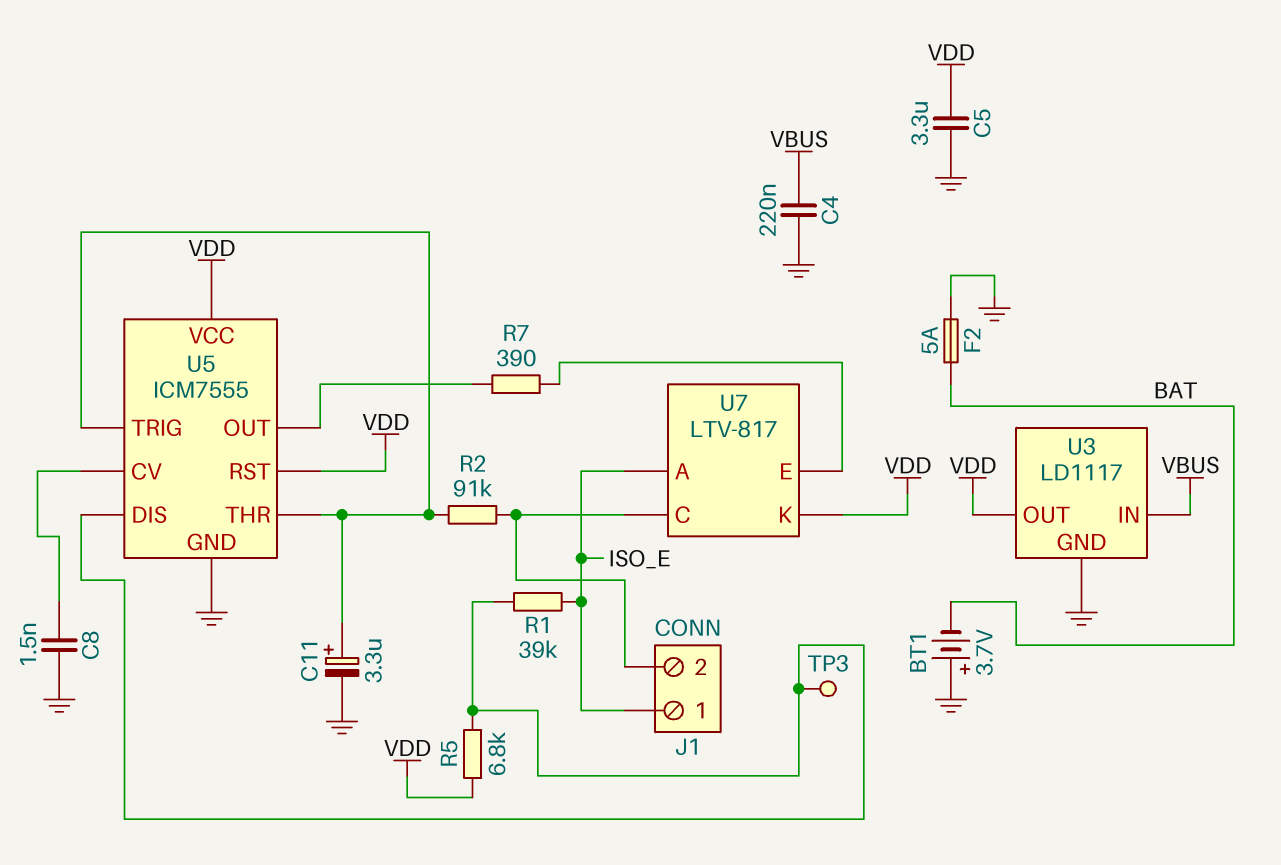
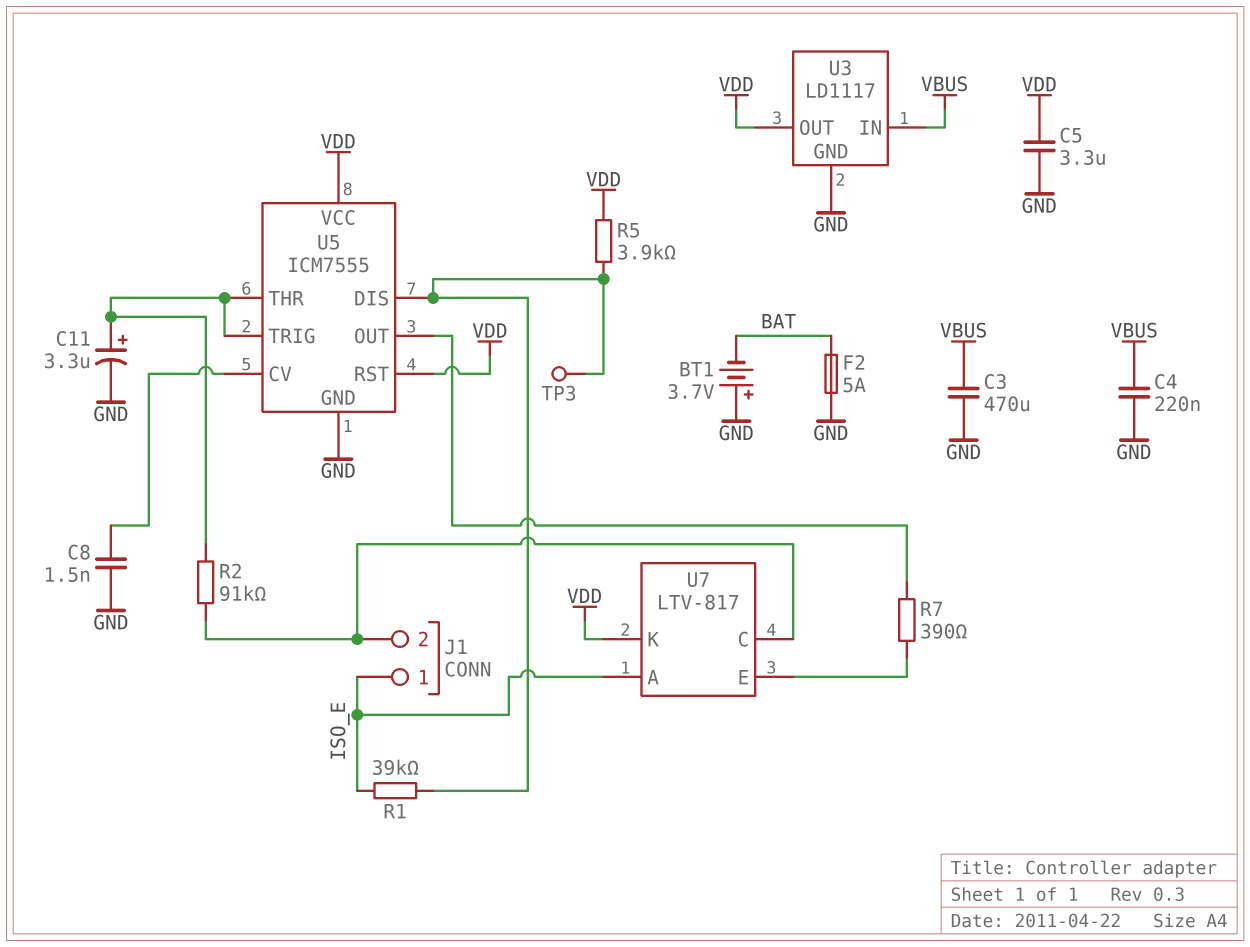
C3: none -> 470uF (GND, VBUS)
R5: 6.8k (U5/DIS, VDD) -> 3.9k (U5/DIS, VDD)

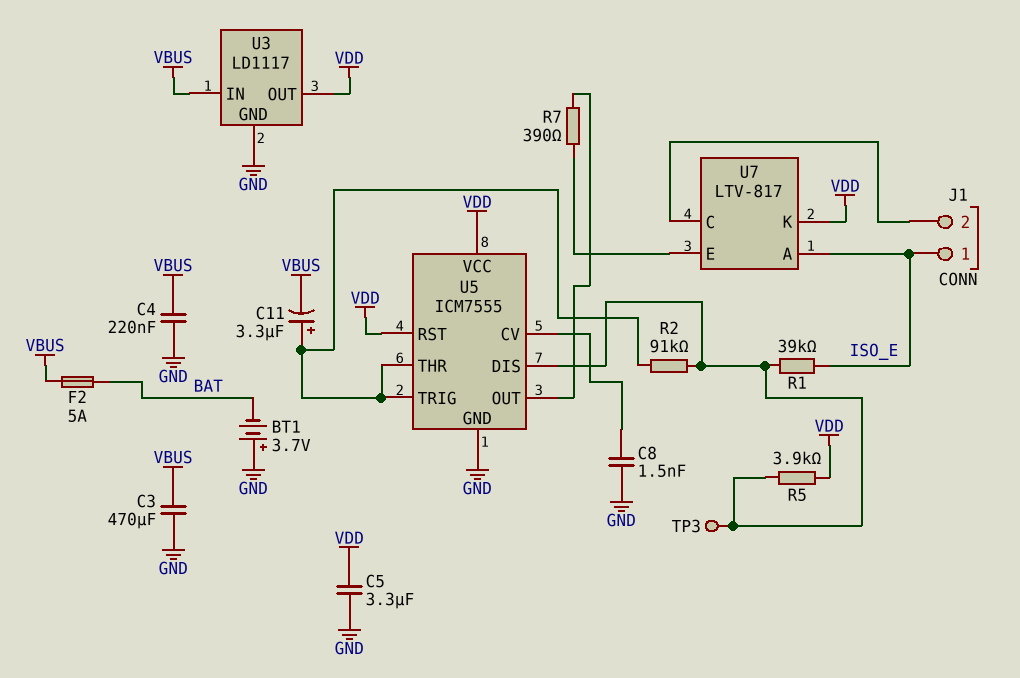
C11: 3.3uF (plus U5/THR, minus GND) -> 3.3uF (plus U5/THR, minus VBUS)
F2: 5A (BAT, GND) -> 5A (BAT, VBUS)
R2: 91k (J1/2, U5/THR) -> 91k (U5/DIS, U5/THR)

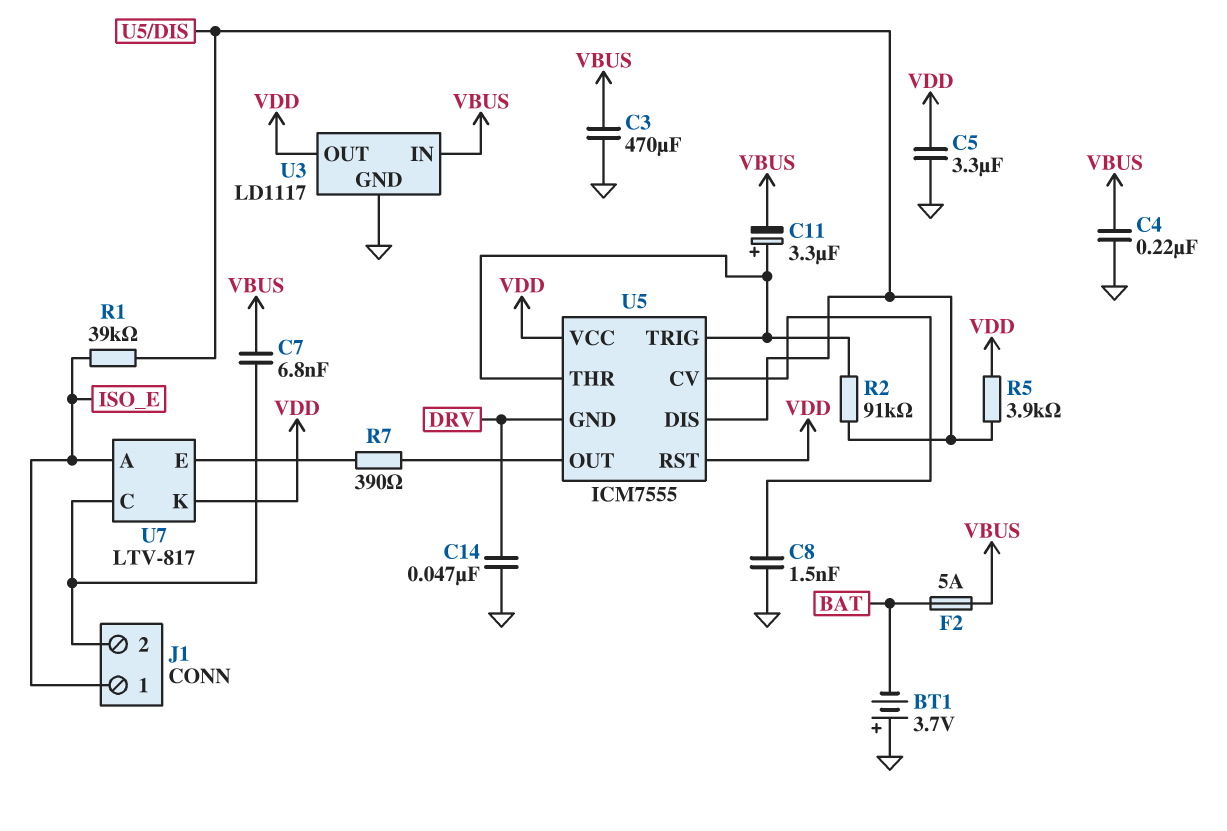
C7: none -> 6.8nF (J1/2, VBUS)
C14: none -> 47nF (DRV, GND)
TP3: test point (U5/DIS) -> none
U5 pin GND: GND -> DRV

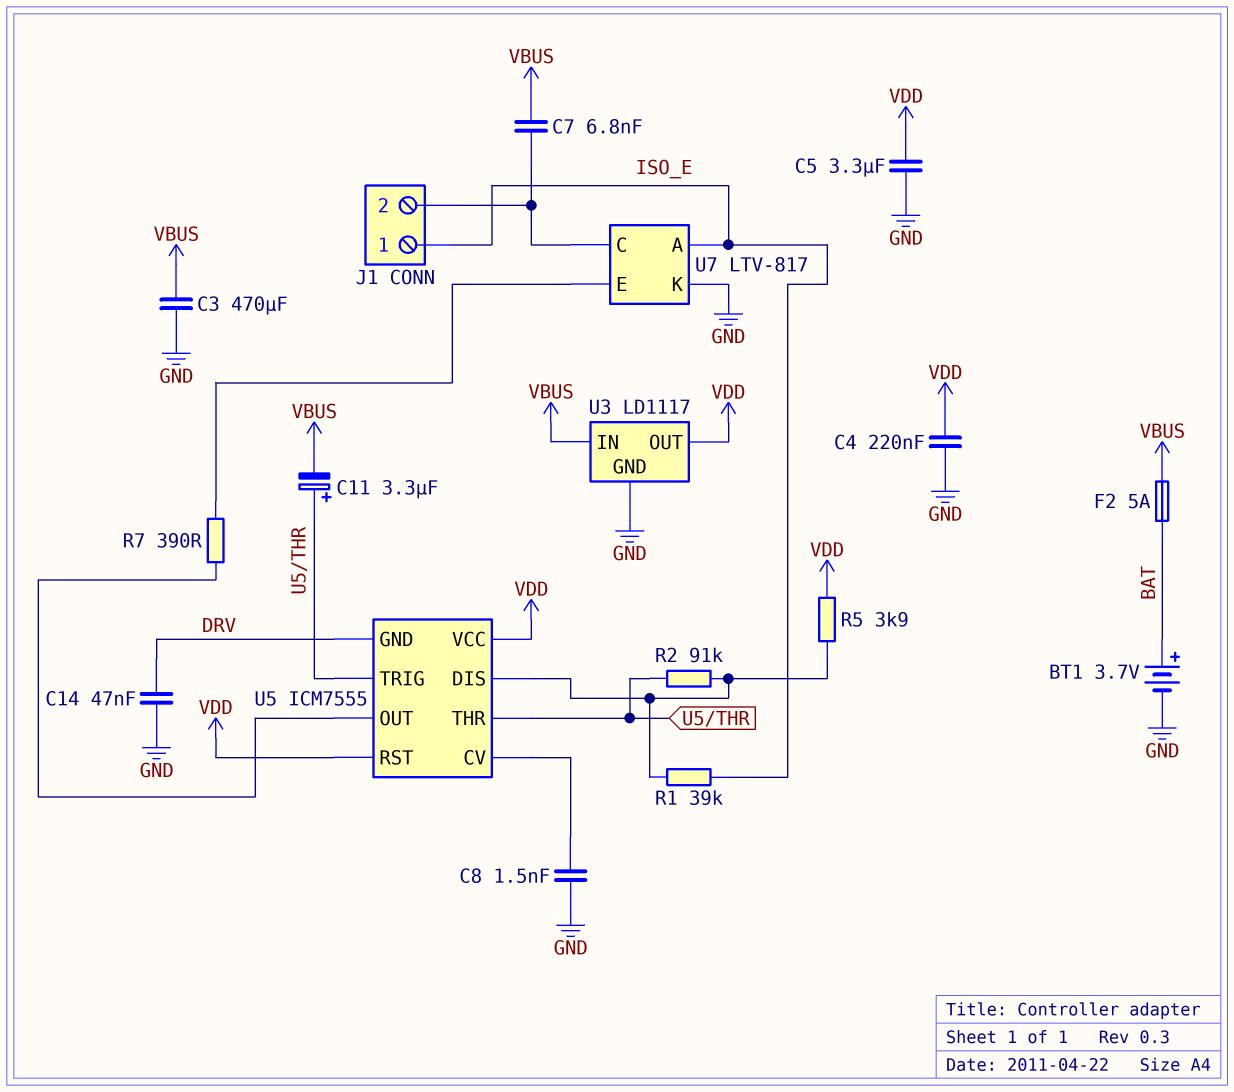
BT1: 3.7V (plus GND, minus BAT) -> 3.7V (plus BAT, minus GND)
C4: 220nF (GND, VBUS) -> 220nF (GND, VDD)
U7 pin K: VDD -> GND

